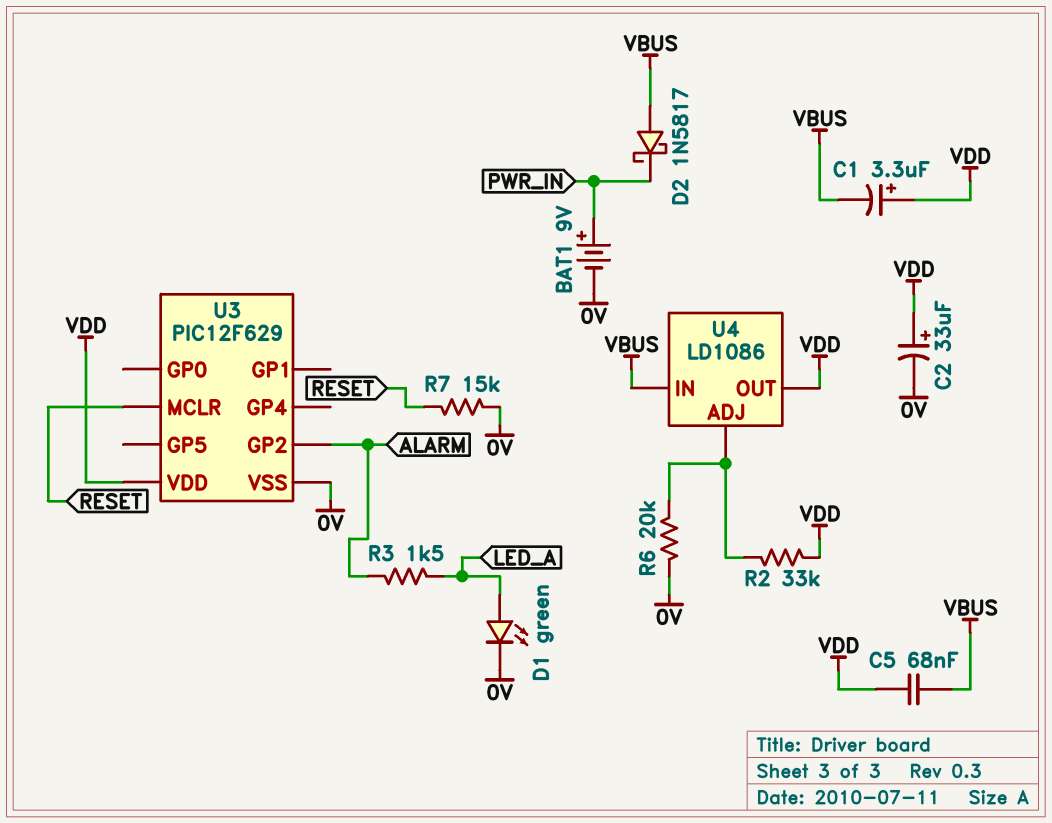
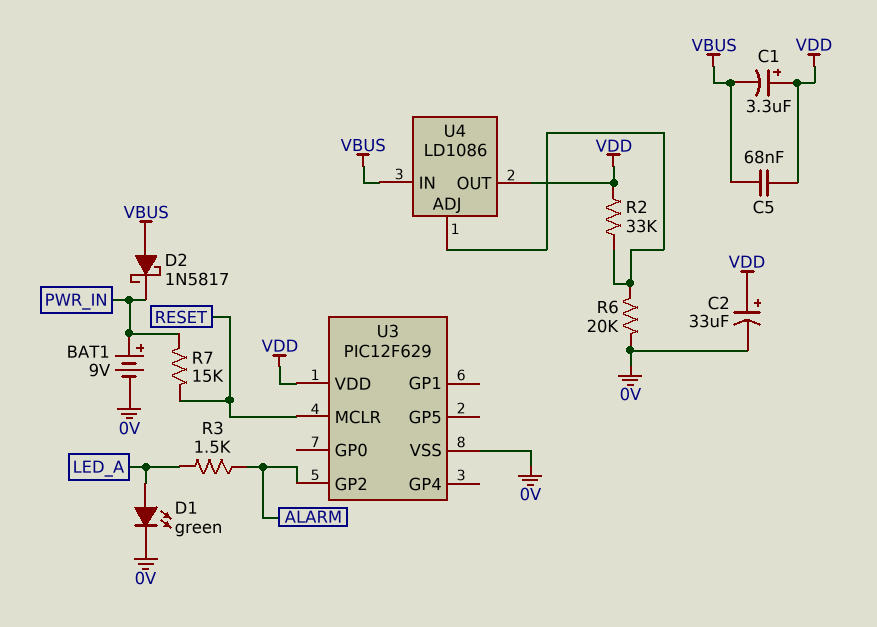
R7: 15k (0V, RESET) -> 15k (PWR_IN, RESET)

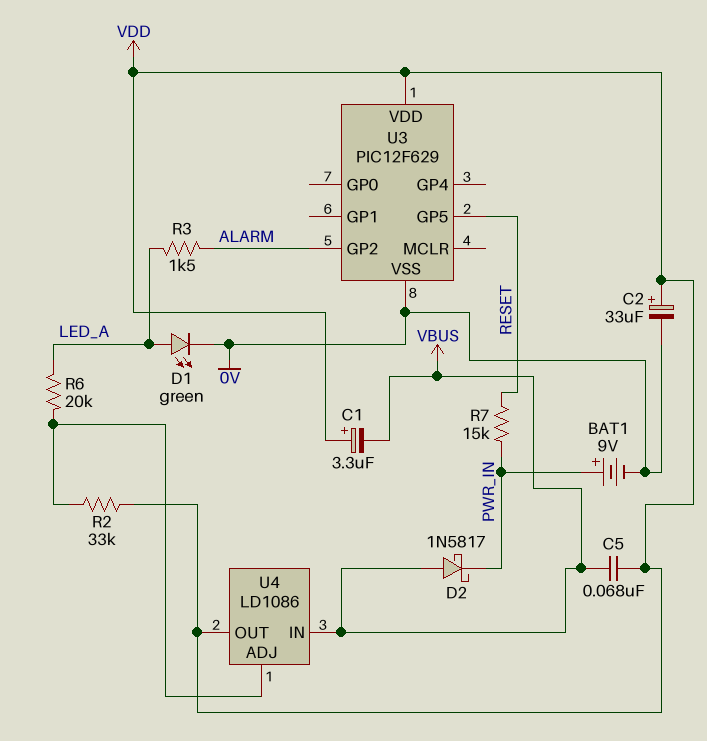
R6: 20k (0V, U4/ADJ) -> 20k (LED_A, U4/ADJ)
U3 pin GP5: none -> RESET
U3 pin MCLR: RESET -> none

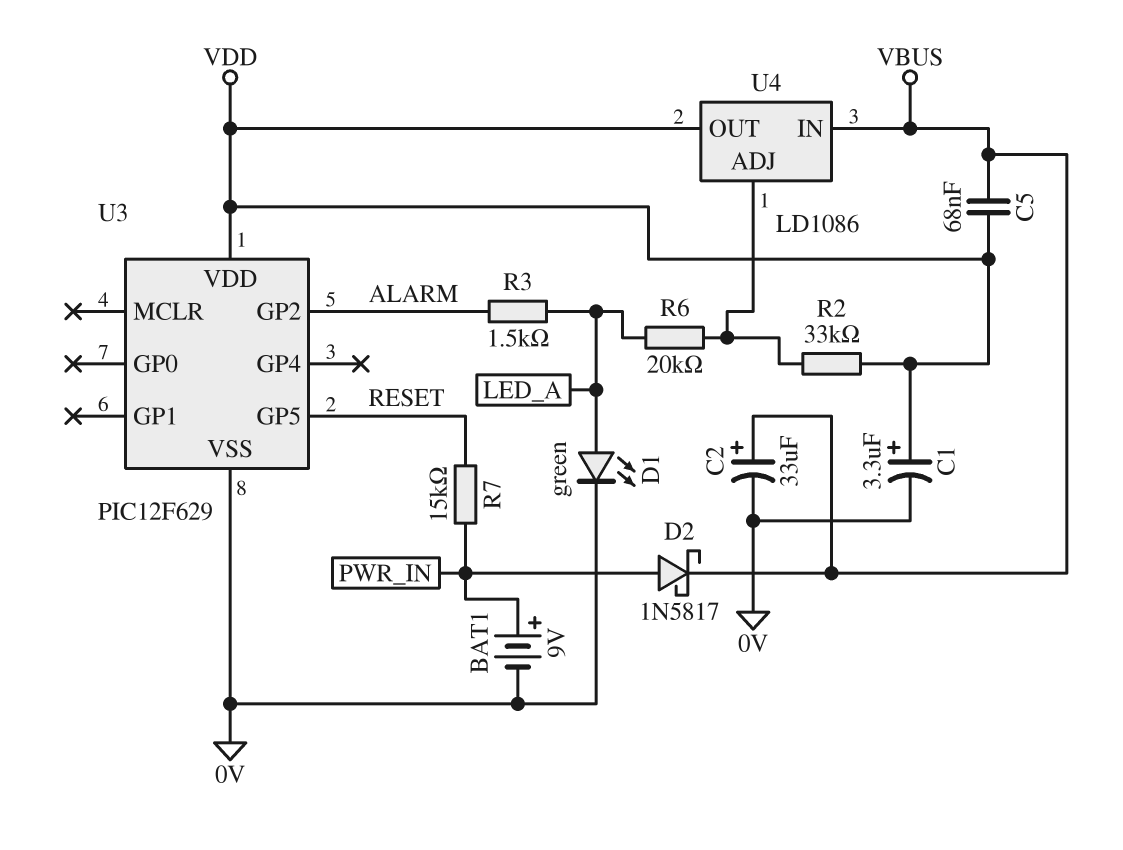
C1: 3.3uF (plus VDD, minus VBUS) -> 3.3uF (plus VDD, minus 0V)
C2: 33uF (plus VDD, minus 0V) -> 33uF (plus VBUS, minus 0V)
D2: schottky 1N5817 (A VBUS, K PWR_IN) -> schottky 1N5817 (A PWR_IN, K VBUS)

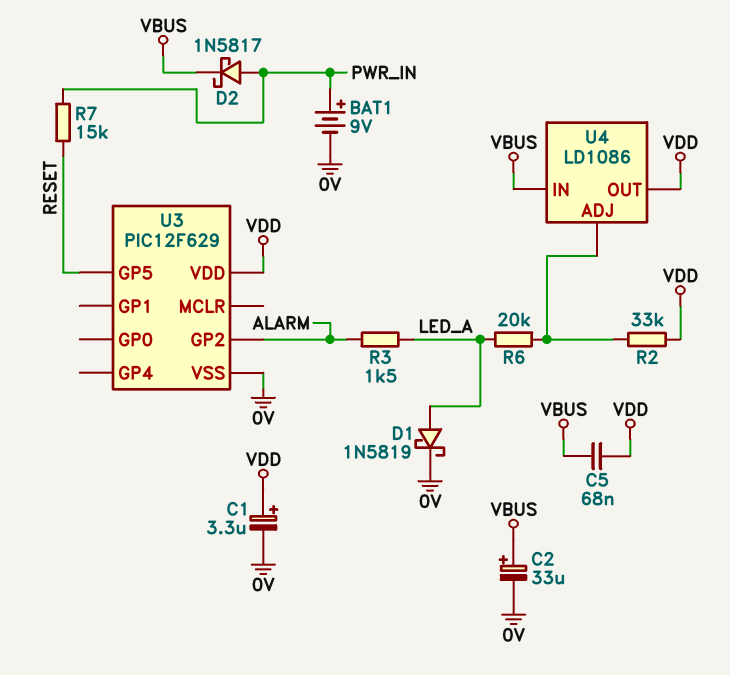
D1: LED green (A LED_A, K 0V) -> schottky 1N5819 (A LED_A, K 0V)

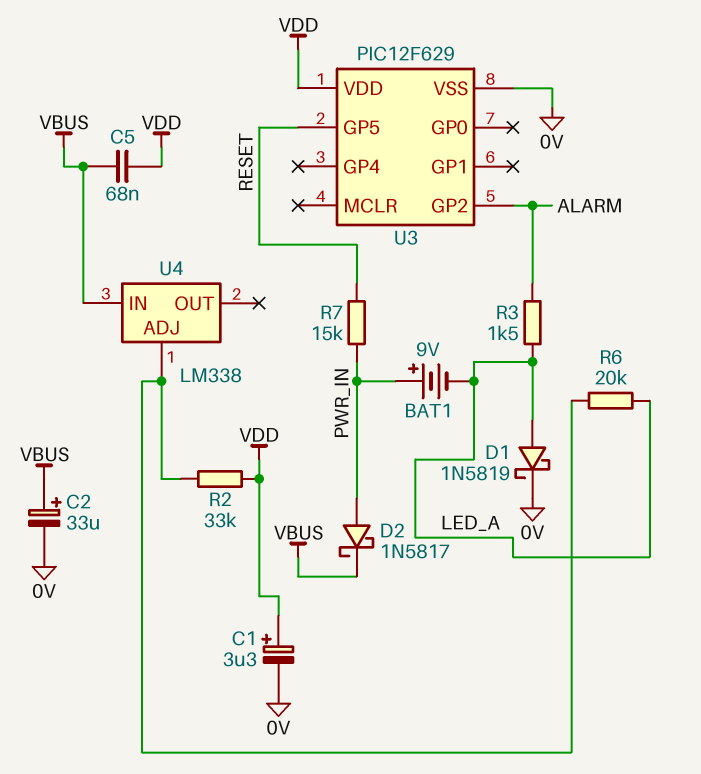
BAT1: 9V (plus PWR_IN, minus 0V) -> 9V (plus PWR_IN, minus LED_A)
U4: LD1086 -> LM338
U4 pin OUT: VDD -> none

